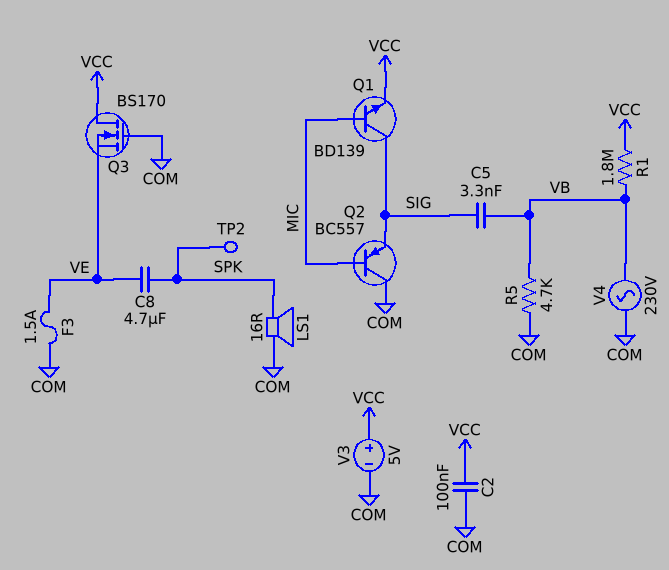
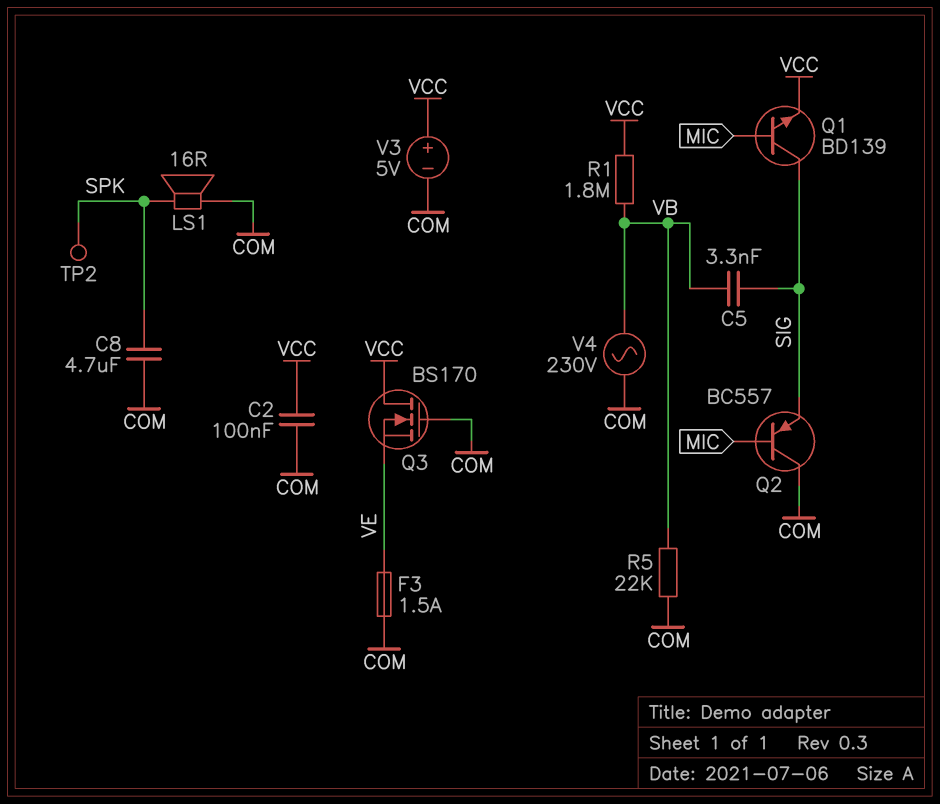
C8: 4.7uF (SPK, VE) -> 4.7uF (COM, SPK)
R5: 4.7k (COM, VB) -> 22k (COM, VB)

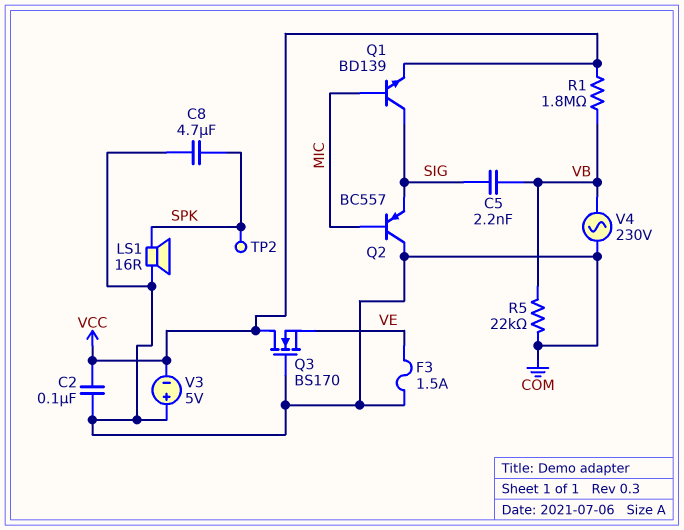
C5: 3.3nF (SIG, VB) -> 2.2nF (SIG, VB)
V3: 5V (plus VCC, minus COM) -> 5V (plus COM, minus VCC)

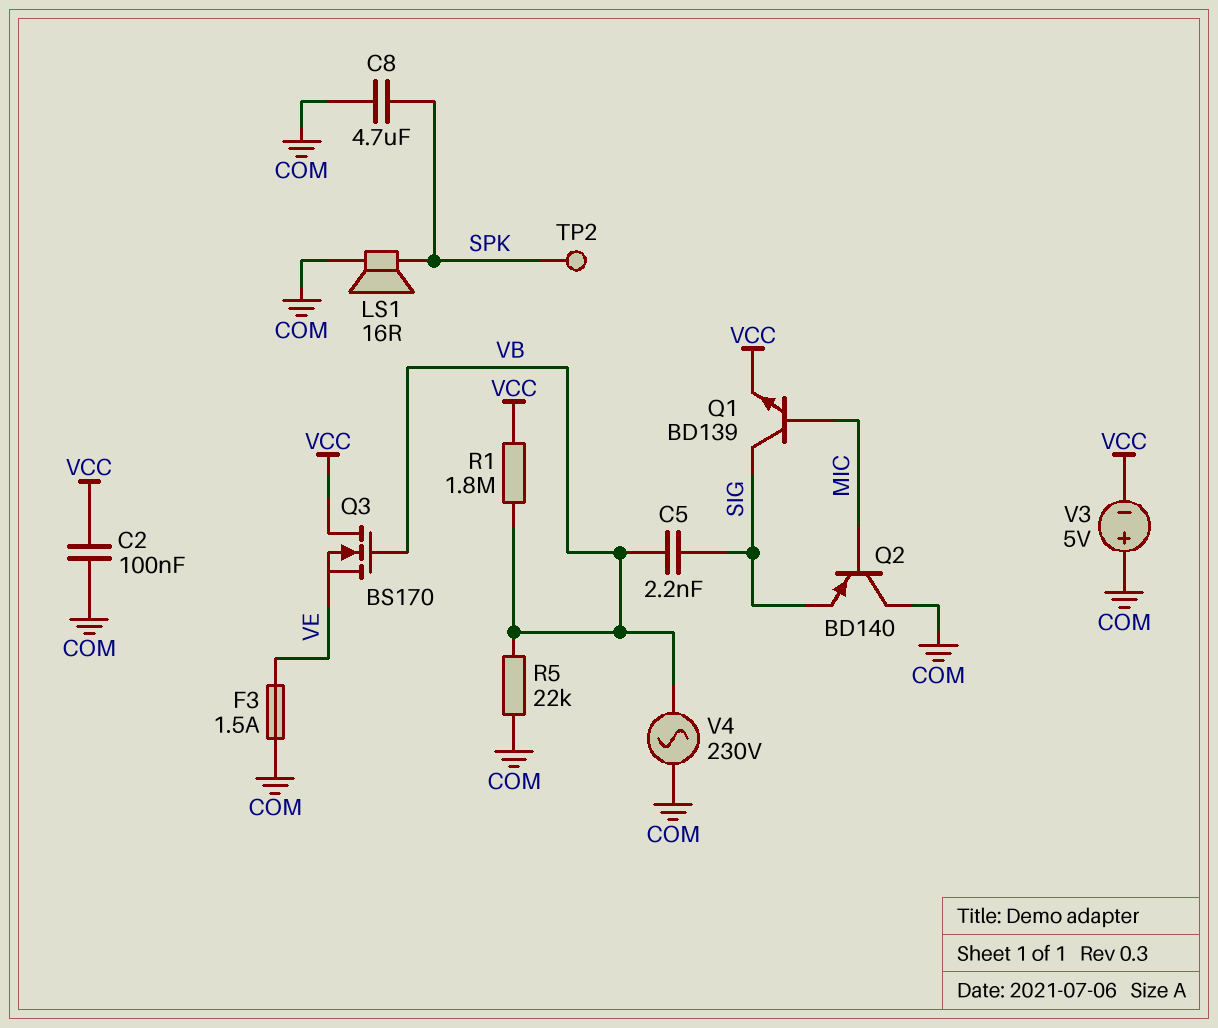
Q2: PNP BC557 (B MIC, C COM, E SIG) -> PNP BD140 (B MIC, C COM, E SIG)
Q3: NMOS BS170 (G COM, D VCC, S VE) -> NMOS BS170 (G VB, D VCC, S VE)

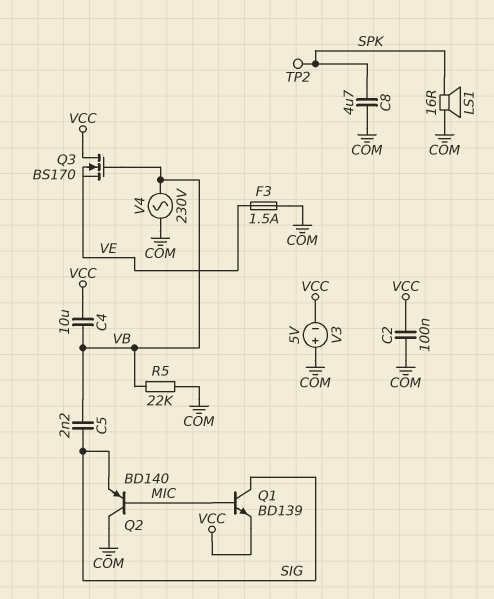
C4: none -> 10uF (VB, VCC)
R1: 1.8M (VB, VCC) -> none

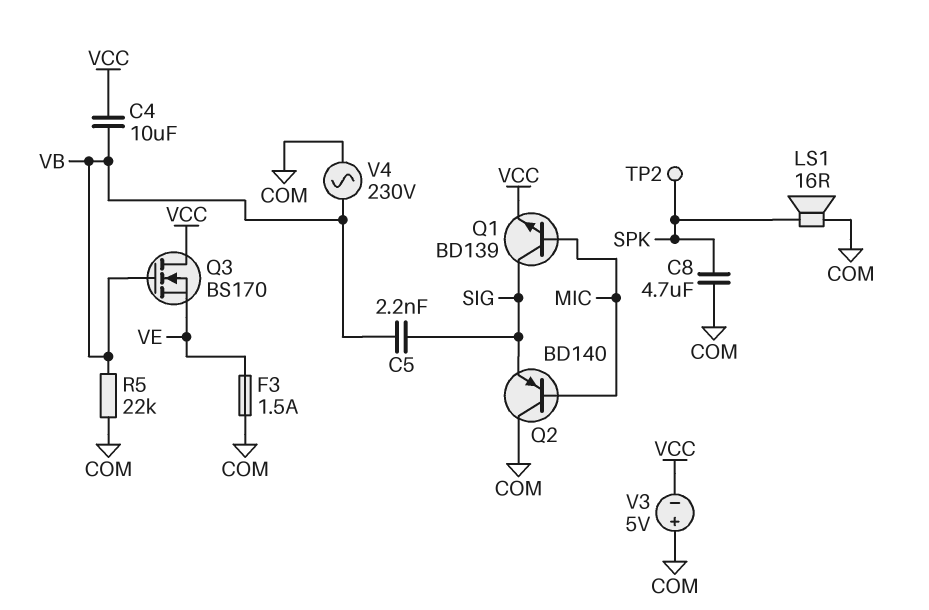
C2: 100nF (COM, VCC) -> none

